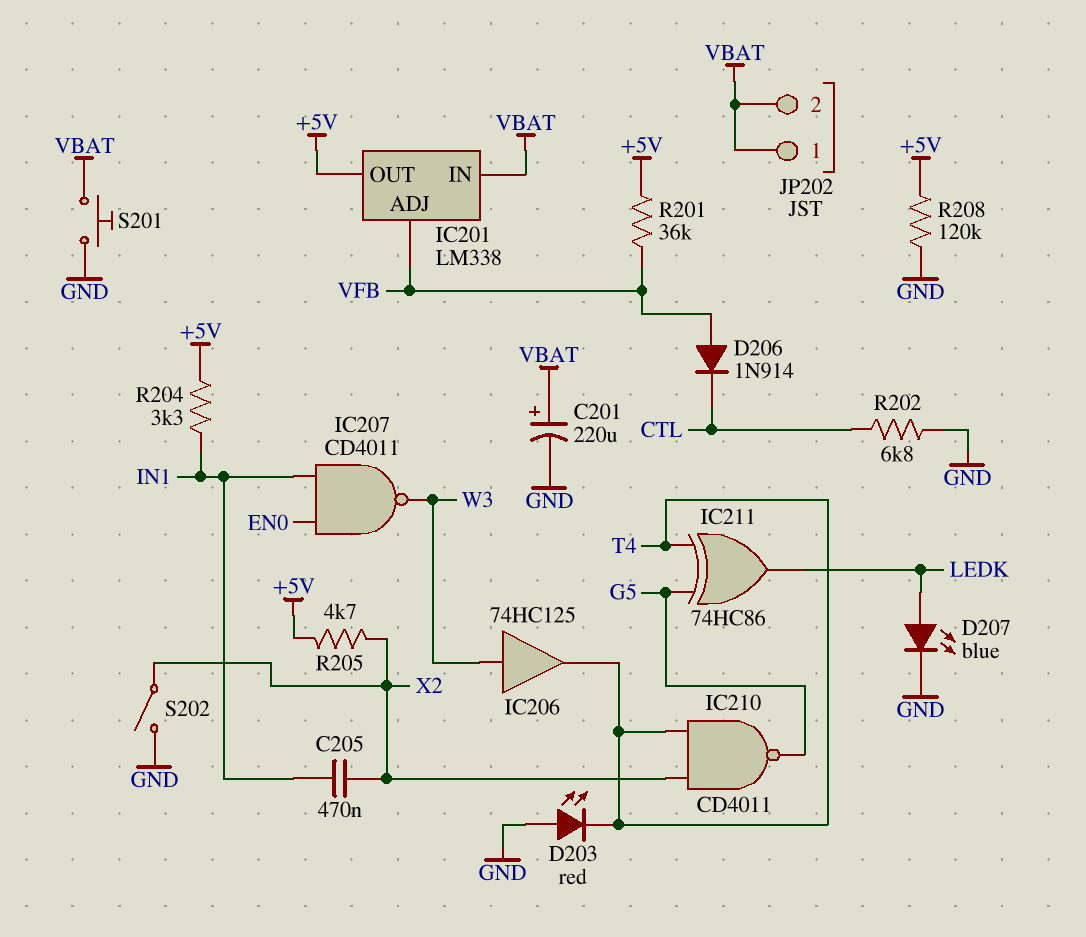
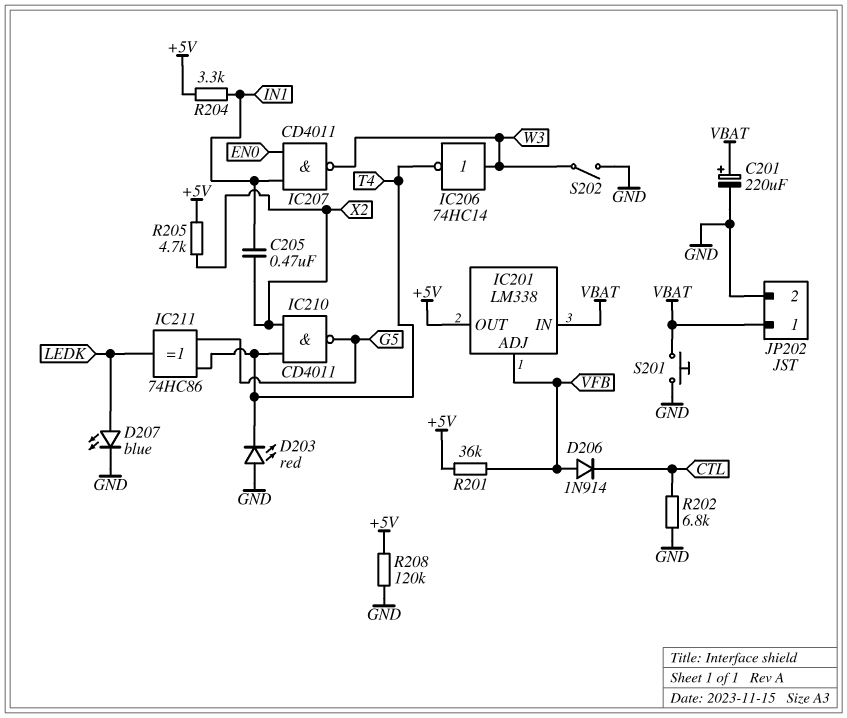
IC206: buffer 74HC125 (in W3, out T4) -> NOT 74HC14 (in W3, out T4)
JP202 pin 2: VBAT -> GND
S202: switch (GND, X2) -> switch (GND, W3)

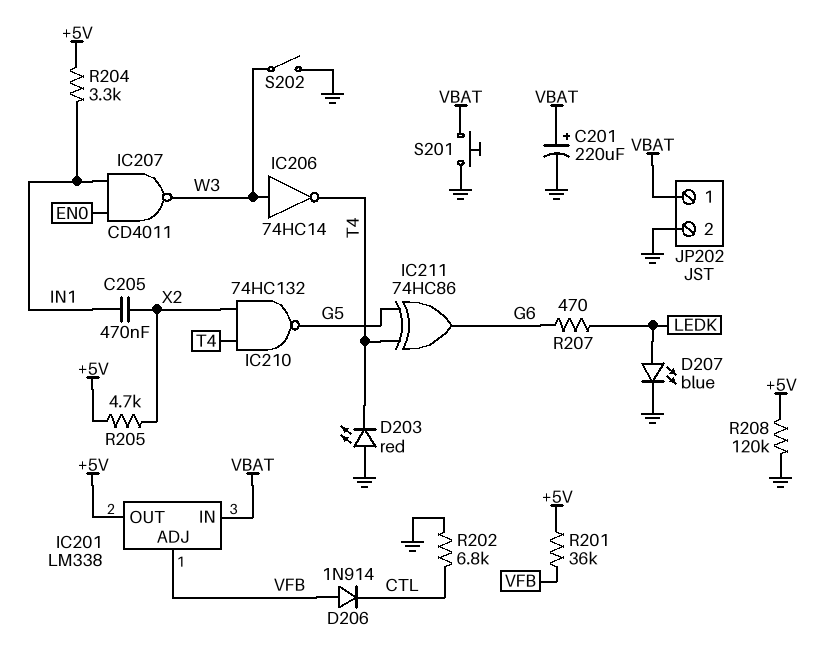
IC210: NAND CD4011 (in T4, in X2, out G5) -> NAND 74HC132 (in T4, in X2, out G5)
IC211: XOR 74HC86 (in G5, in T4, out LEDK) -> XOR 74HC86 (in G5, in T4, out G6)
R207: none -> 470 (G6, LEDK)

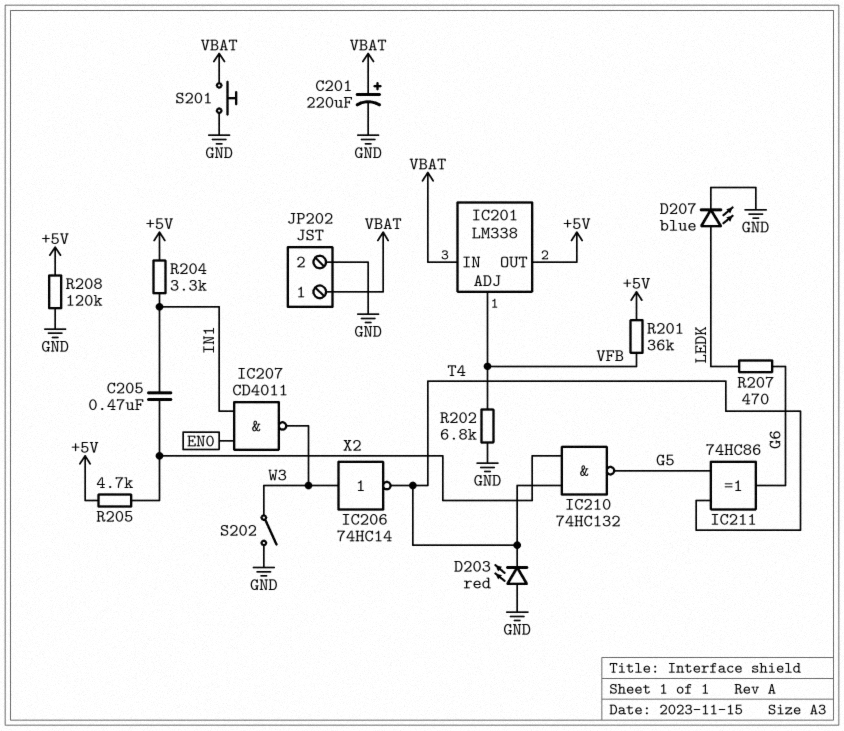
D206: diode 1N914 (A VFB, K CTL) -> none
R202: 6.8k (CTL, GND) -> 6.8k (GND, VFB)

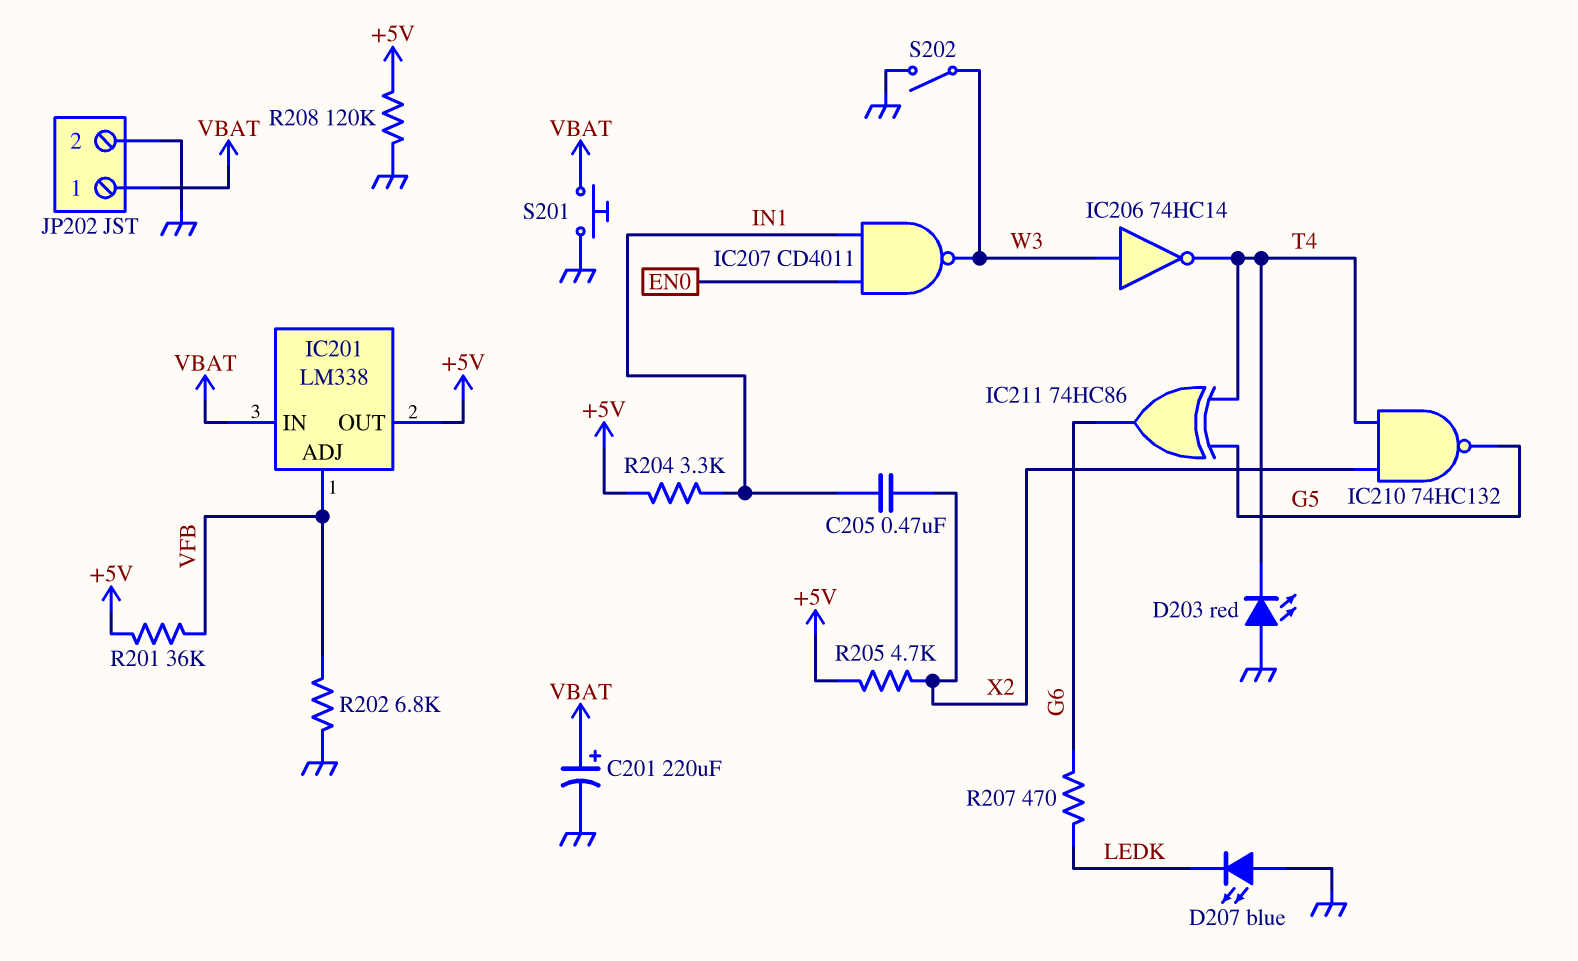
D207: LED blue (A LEDK, K GND) -> LED blue (A GND, K LEDK)

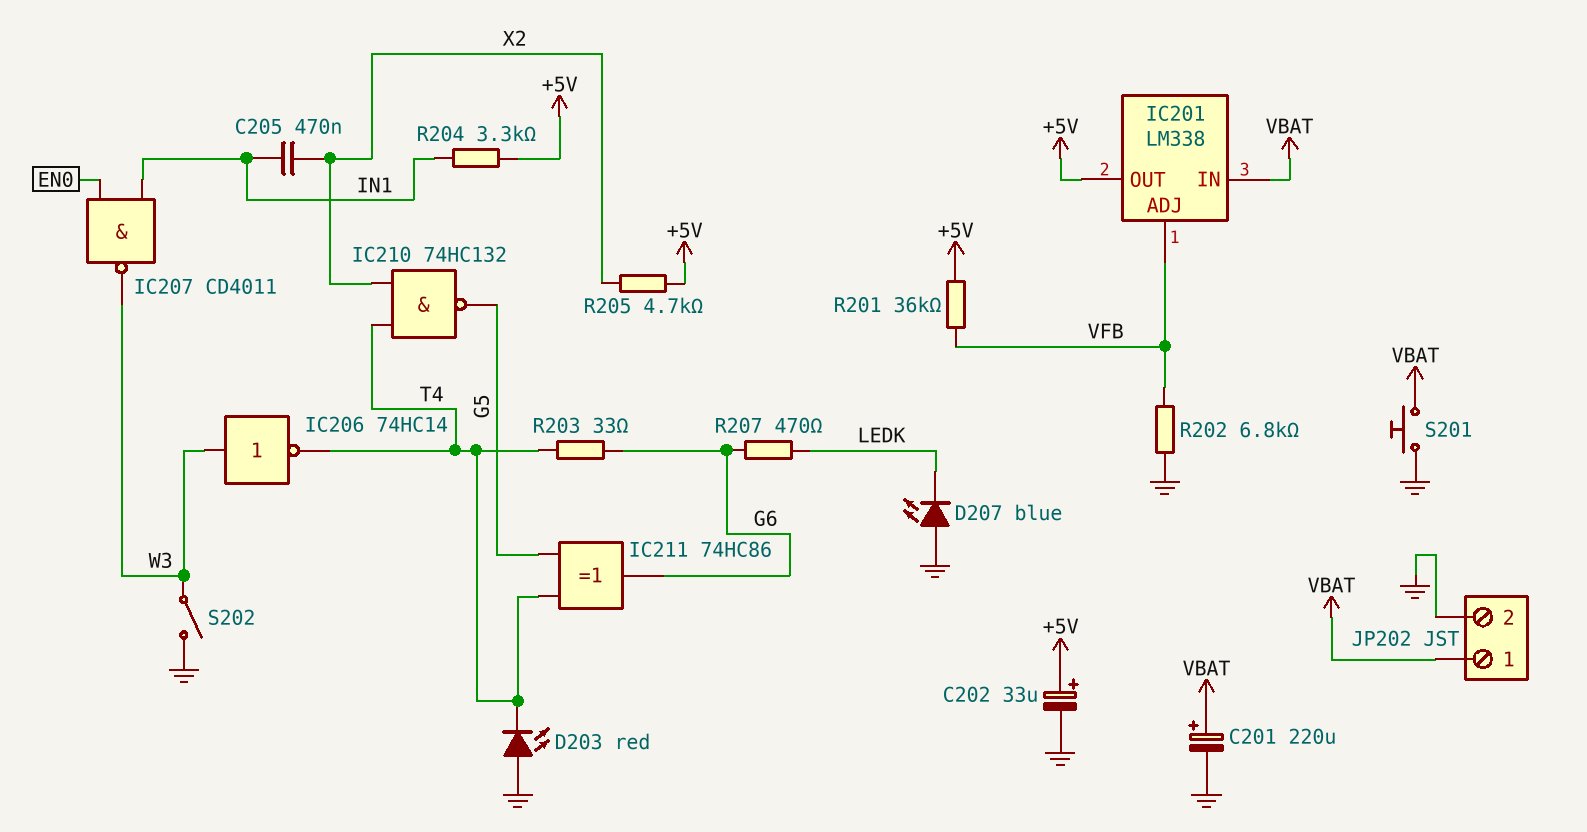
C202: none -> 33uF (plus +5V, minus GND)
R203: none -> 33 (G6, T4)
R208: 120k (+5V, GND) -> none

